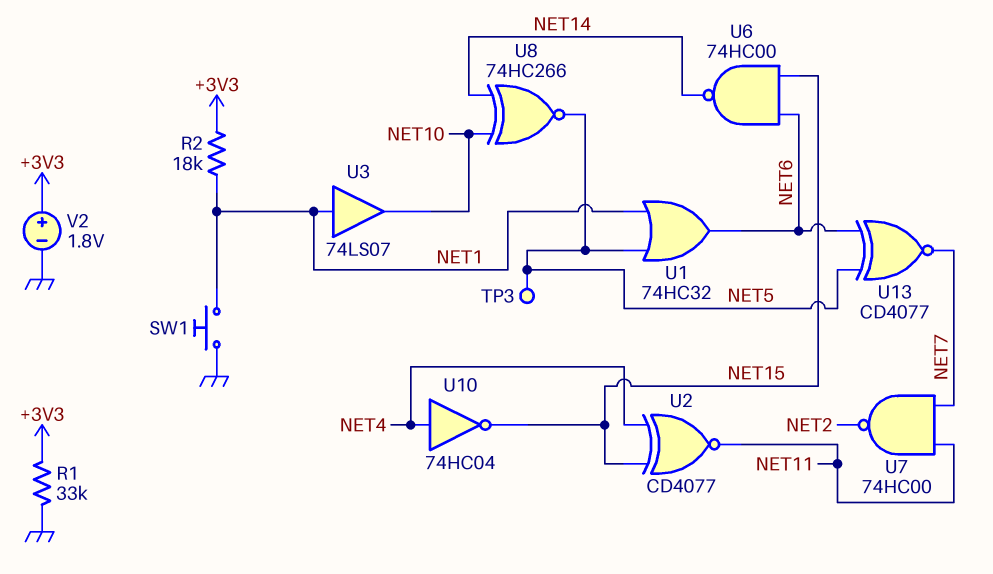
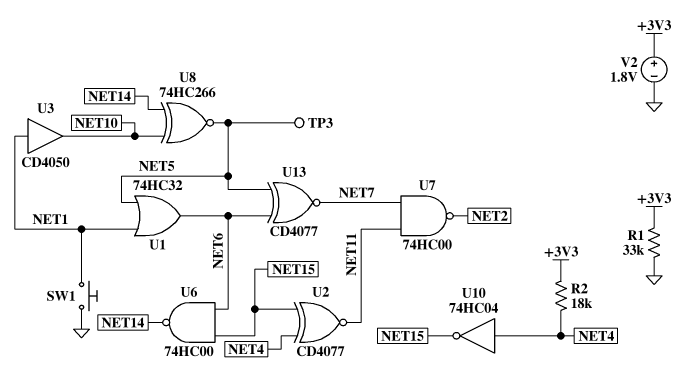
R2: 18k (+3V3, NET1) -> 18k (+3V3, NET4)
U3: buffer 74LS07 (in NET1, out NET10) -> buffer CD4050 (in NET1, out NET10)

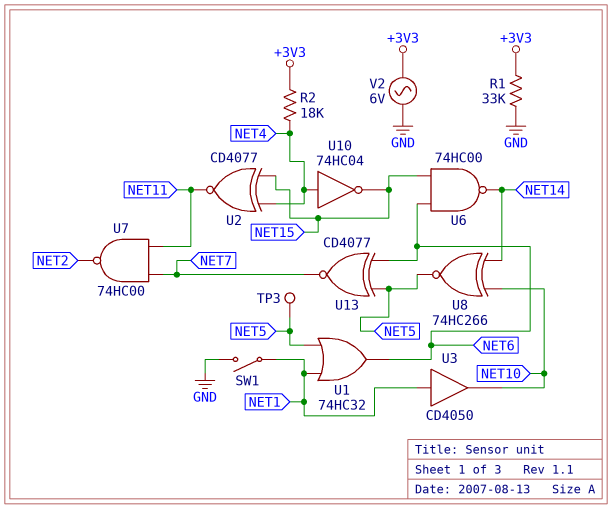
SW1: button (GND, NET1) -> switch (GND, NET1)
V2: 1.8V (plus +3V3, minus GND) -> AC 6V (+3V3, GND)

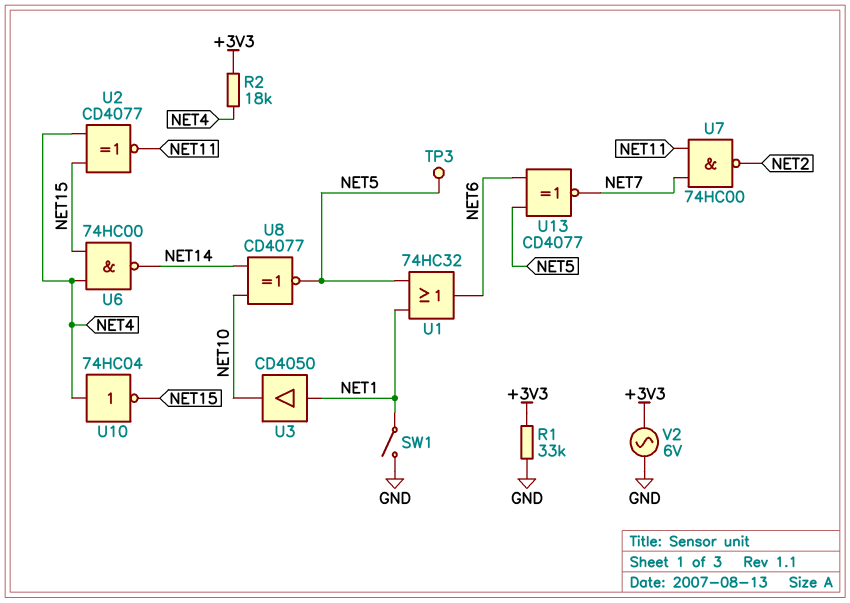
U6: NAND 74HC00 (in NET6, in NET15, out NET14) -> NAND 74HC00 (in NET4, in NET15, out NET14)
U8: XNOR 74HC266 (in NET10, in NET14, out NET5) -> XNOR CD4077 (in NET10, in NET14, out NET5)

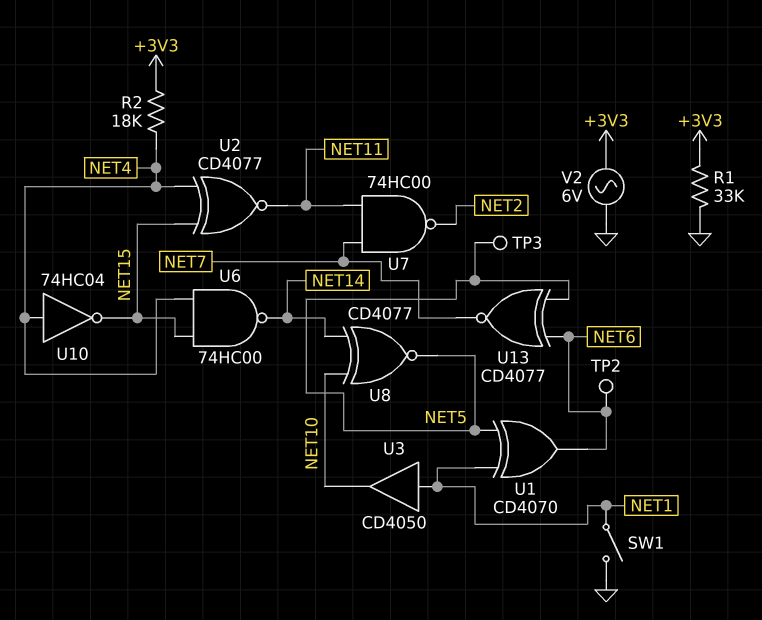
TP2: none -> test point (NET6)
U1: OR 74HC32 (in NET1, in NET5, out NET6) -> XOR CD4070 (in NET1, in NET5, out NET6)

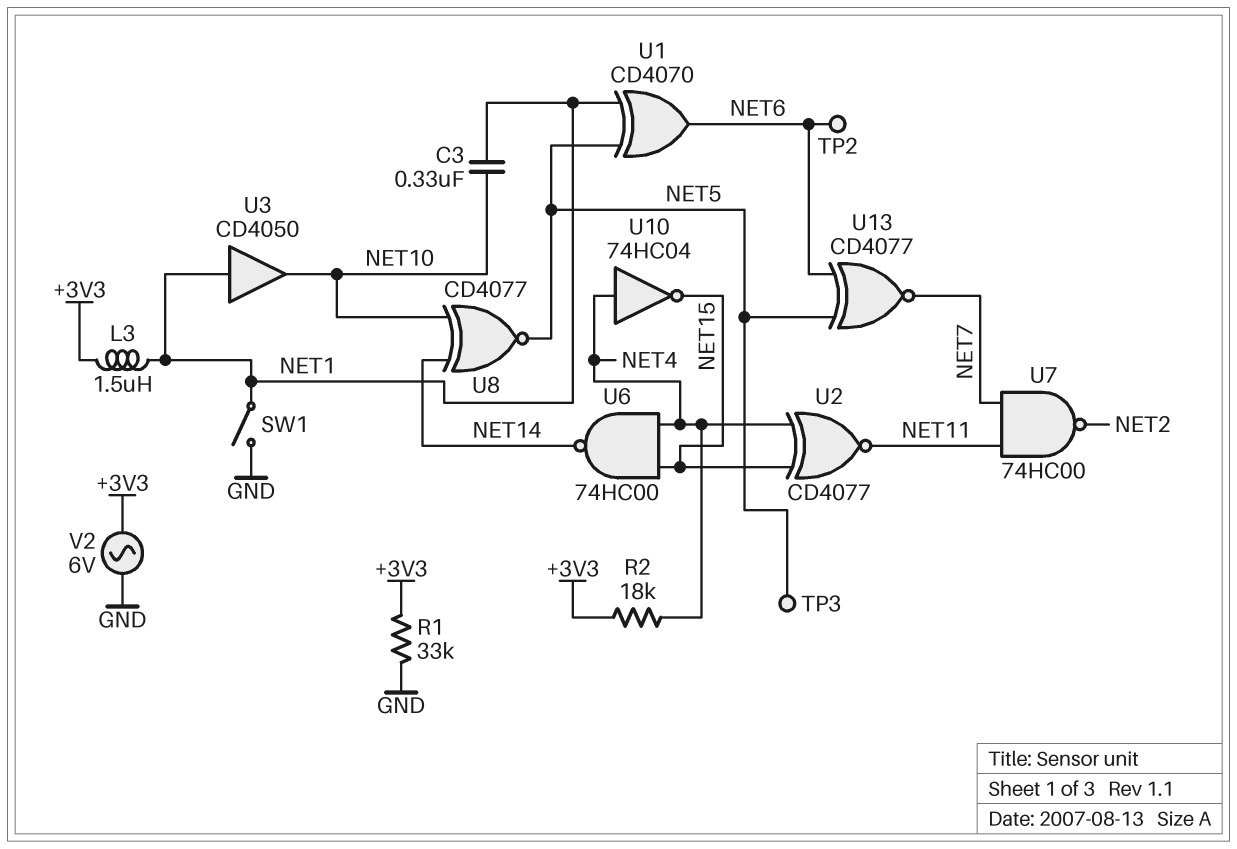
C3: none -> 330nF (NET1, NET10)
L3: none -> 1.5uH (+3V3, NET1)

